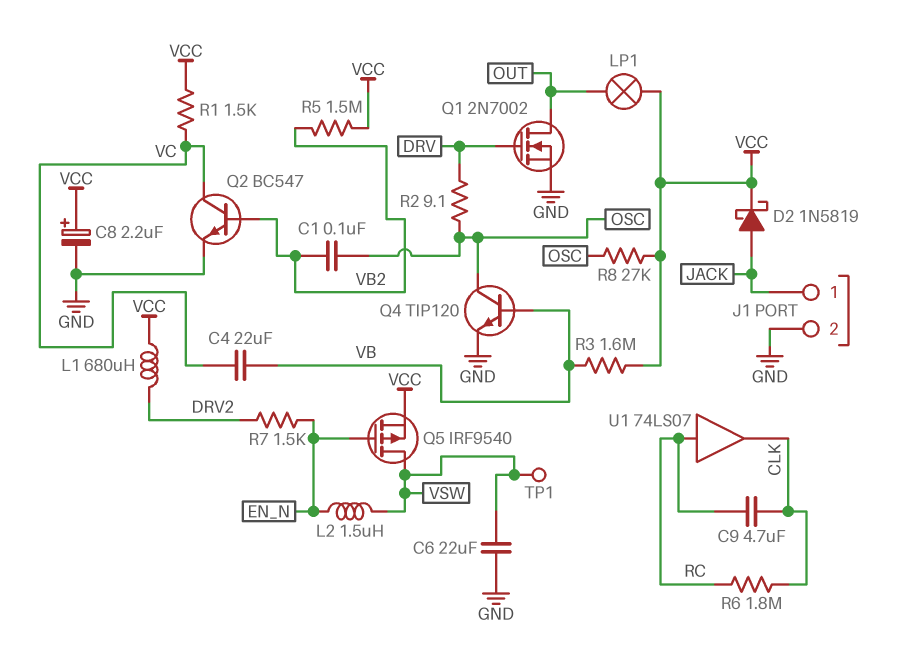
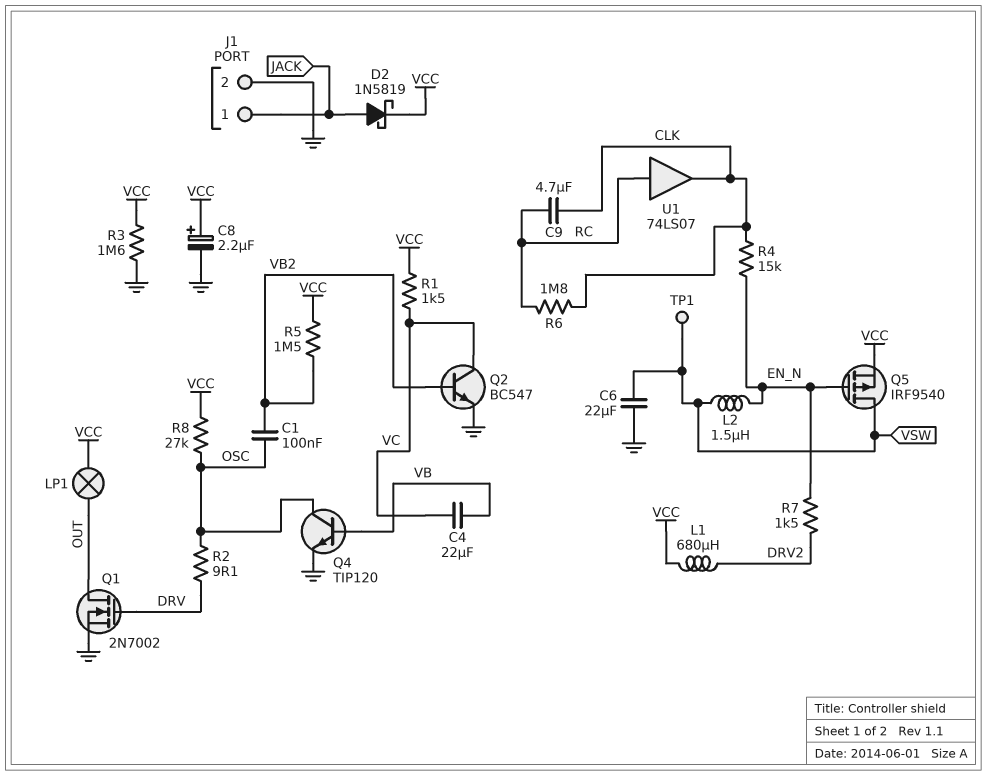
R3: 1.6M (VB, VCC) -> 1.6M (GND, VCC)
R4: none -> 15k (CLK, EN_N)

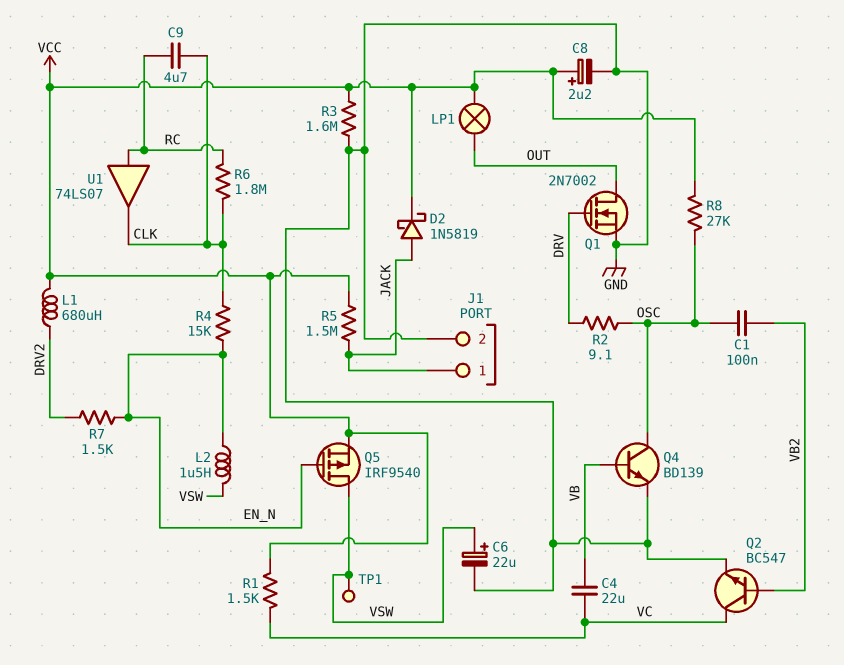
C6: 22uF (GND, VSW) -> 22uF (plus VSW, minus GND)
Q4: NPN TIP120 (B VB, C OSC, E GND) -> NPN BD139 (B VB, C OSC, E GND)
R5: 1.5M (VB2, VCC) -> 1.5M (JACK, VCC)

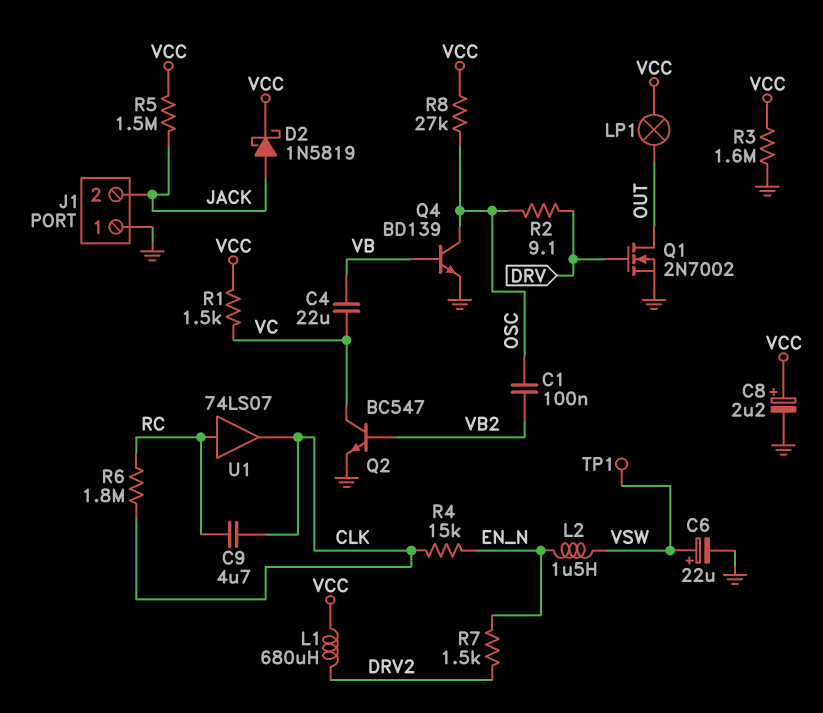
J1 pin 1: JACK -> GND
J1 pin 2: GND -> JACK
Q5: PMOS IRF9540 (G EN_N, D VSW, S VCC) -> none

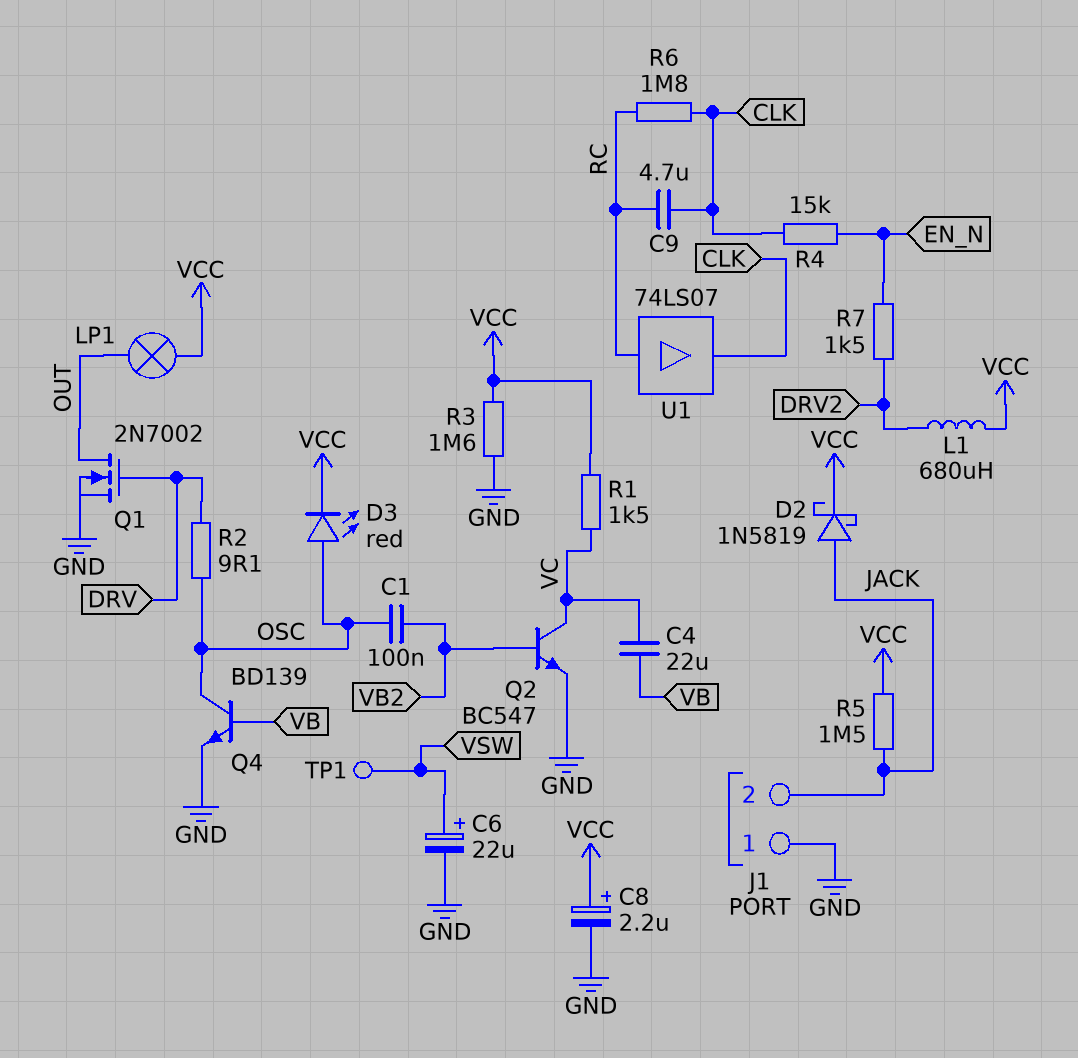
D3: none -> LED red (A OSC, K VCC)
L2: 1.5uH (EN_N, VSW) -> none
R8: 27k (OSC, VCC) -> none

